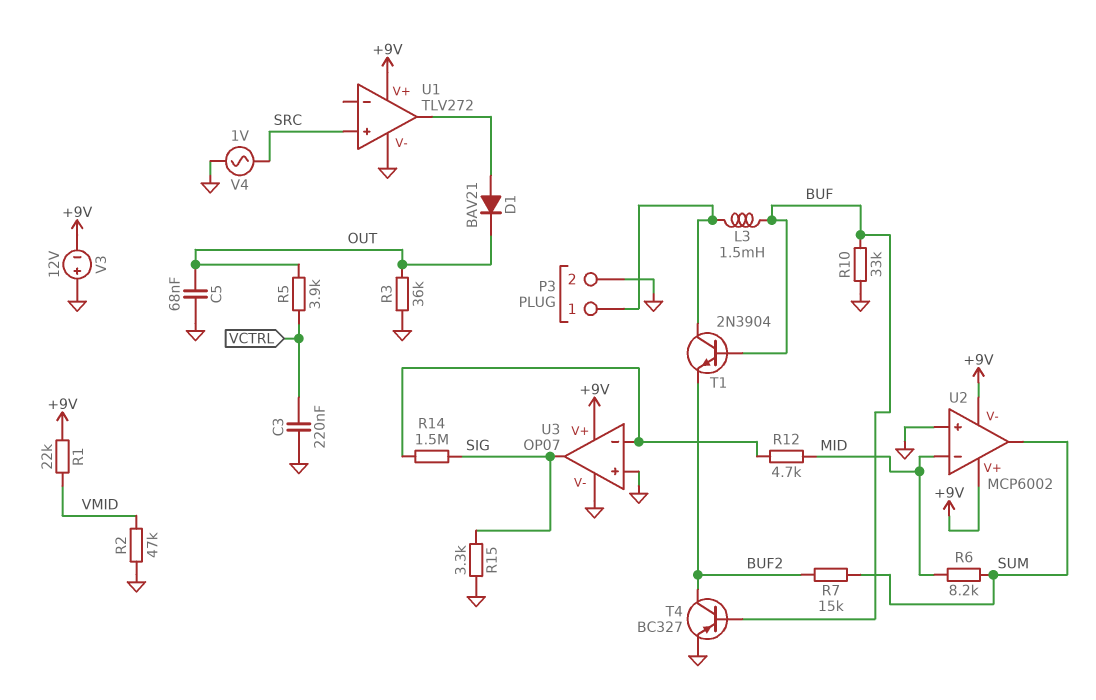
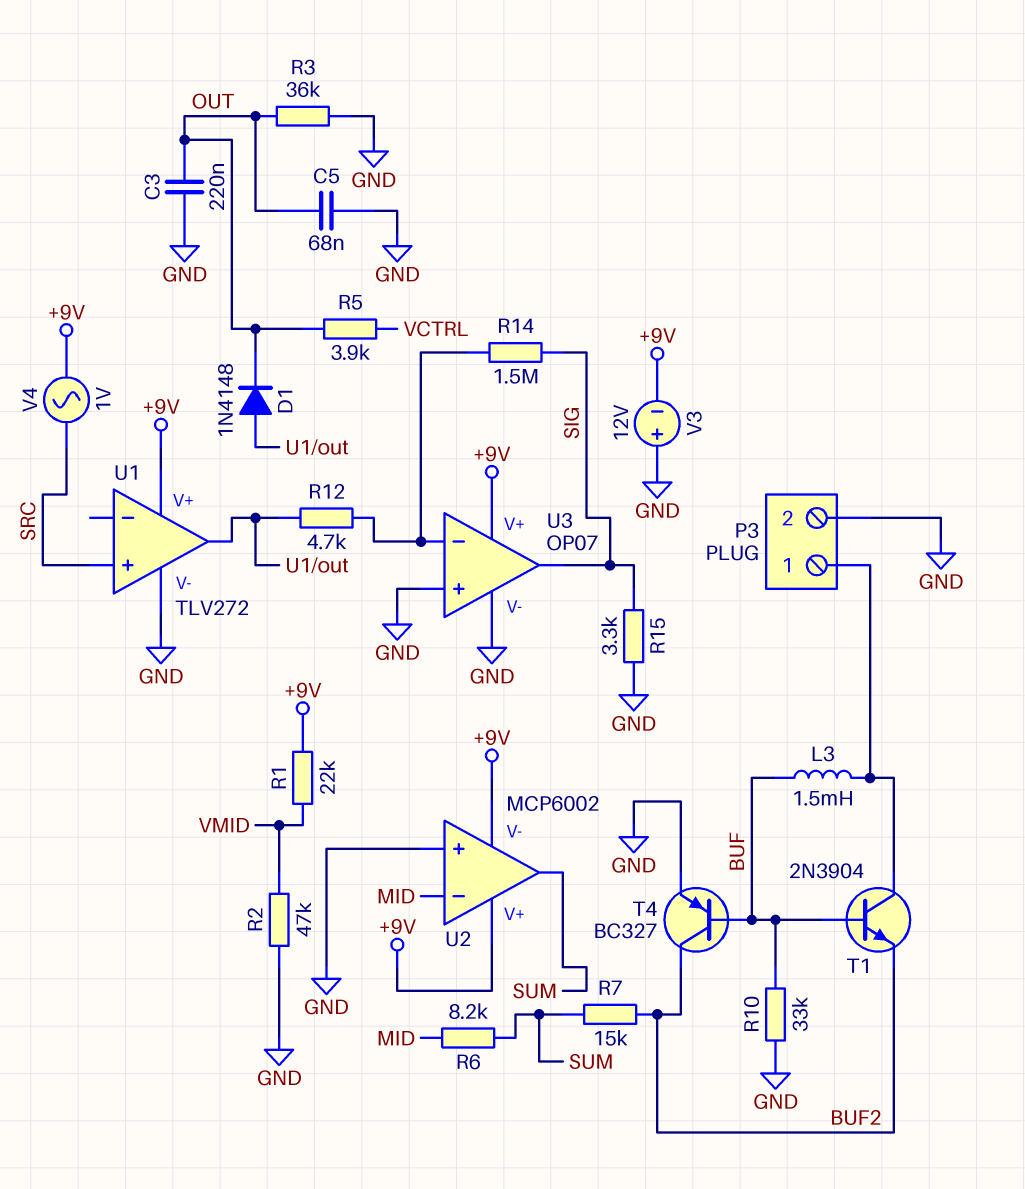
C3: 220nF (GND, VCTRL) -> 220nF (GND, OUT)
D1: diode BAV21 (A U1/out, K OUT) -> diode 1N4148 (A U1/out, K OUT)
R12: 4.7k (MID, U3/in-) -> 4.7k (U1/out, U3/in-)
V4: AC 1V (GND, SRC) -> AC 1V (+9V, SRC)

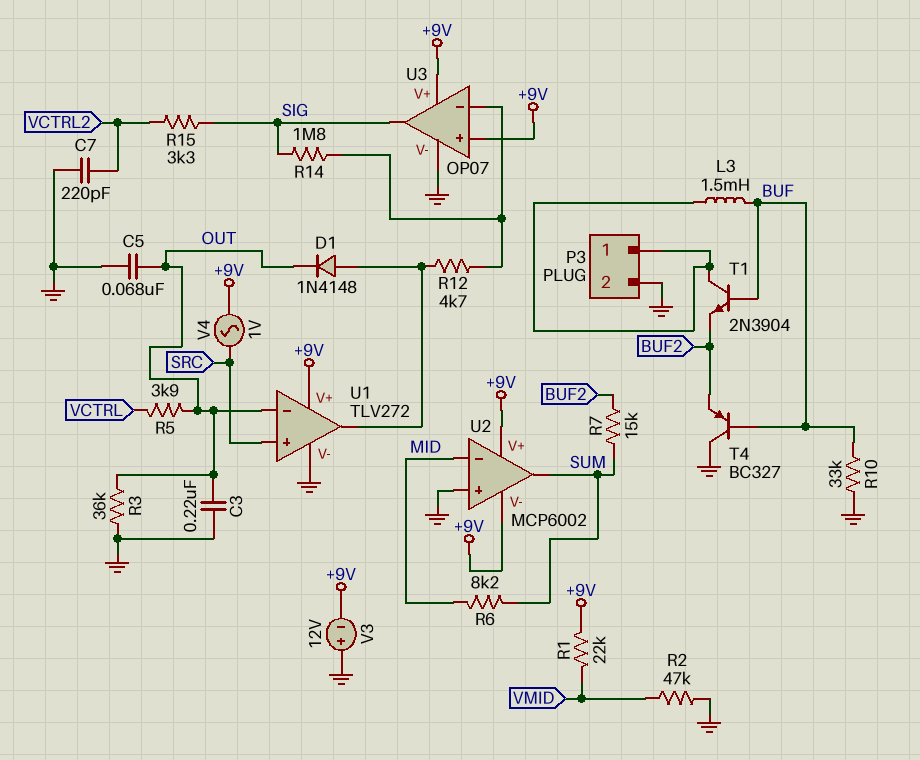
C7: none -> 220pF (GND, VCTRL2)
R14: 1.5M (SIG, U3/in-) -> 1.8M (SIG, U3/in-)
R15: 3.3k (GND, SIG) -> 3.3k (SIG, VCTRL2)
T4: PNP BC327 (B BUF, C BUF2, E GND) -> PNP BC327 (B BUF, C GND, E BUF2)
U1 pin in-: none -> OUT
U3 pin in+: GND -> +9V

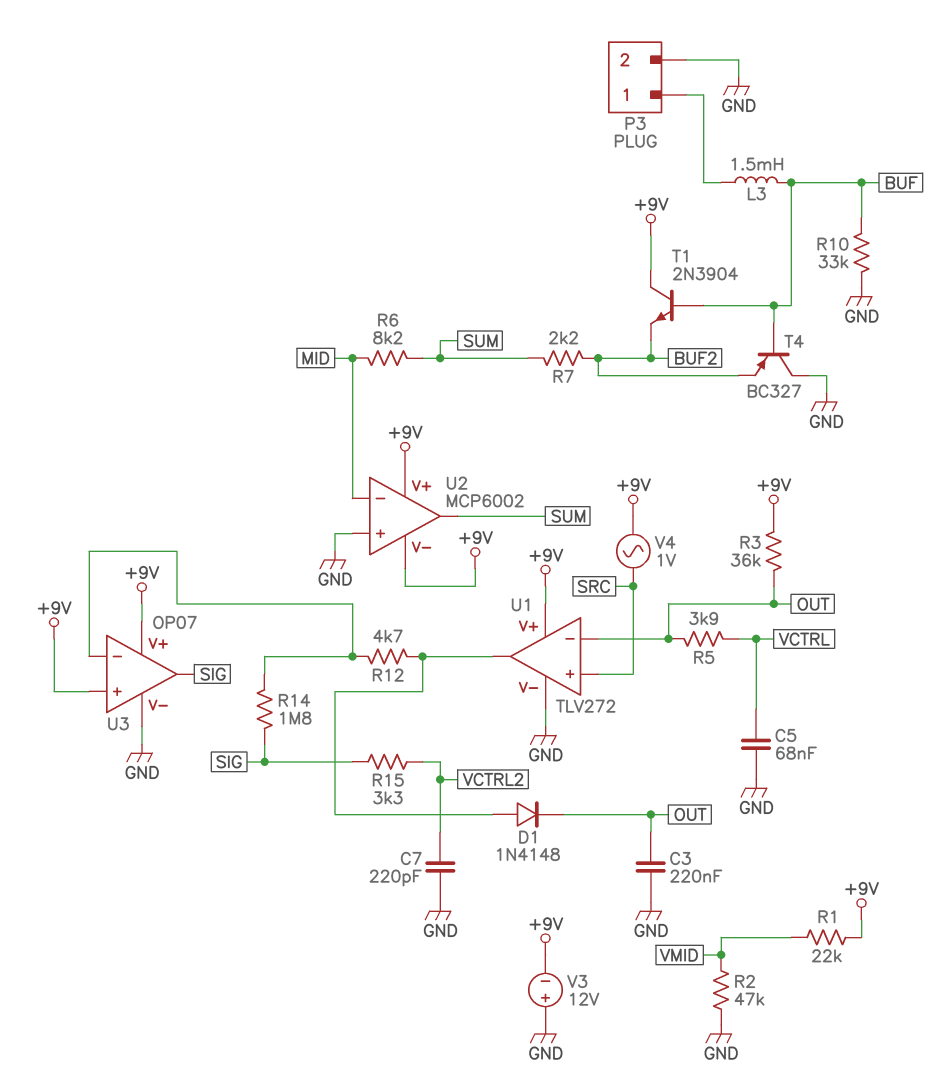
C5: 68nF (GND, OUT) -> 68nF (GND, VCTRL)
R3: 36k (GND, OUT) -> 36k (+9V, OUT)
R7: 15k (BUF2, SUM) -> 2.2k (BUF2, SUM)
T1: NPN 2N3904 (B BUF, C P3/1, E BUF2) -> NPN 2N3904 (B BUF, C +9V, E BUF2)

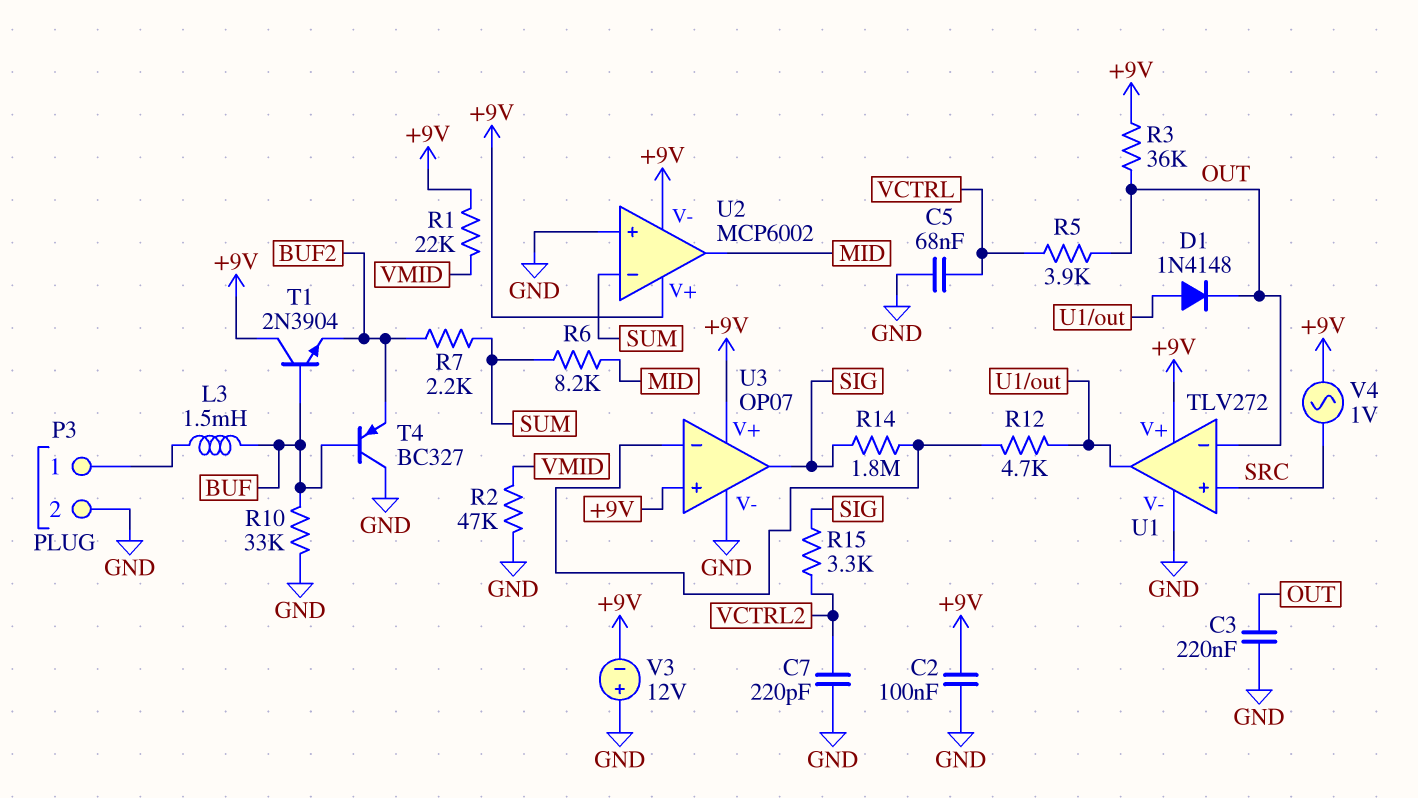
C2: none -> 100nF (+9V, GND)
U2 pin in-: MID -> SUM
U2 pin out: SUM -> MID

